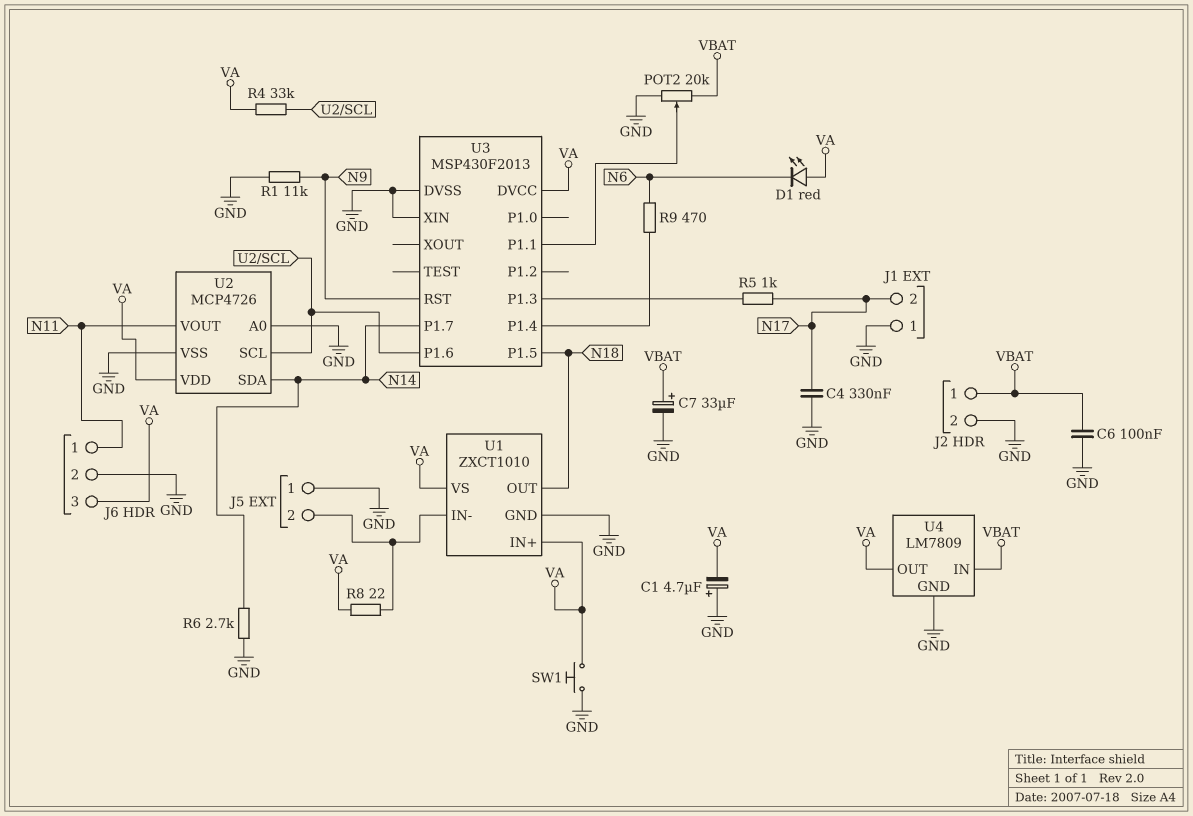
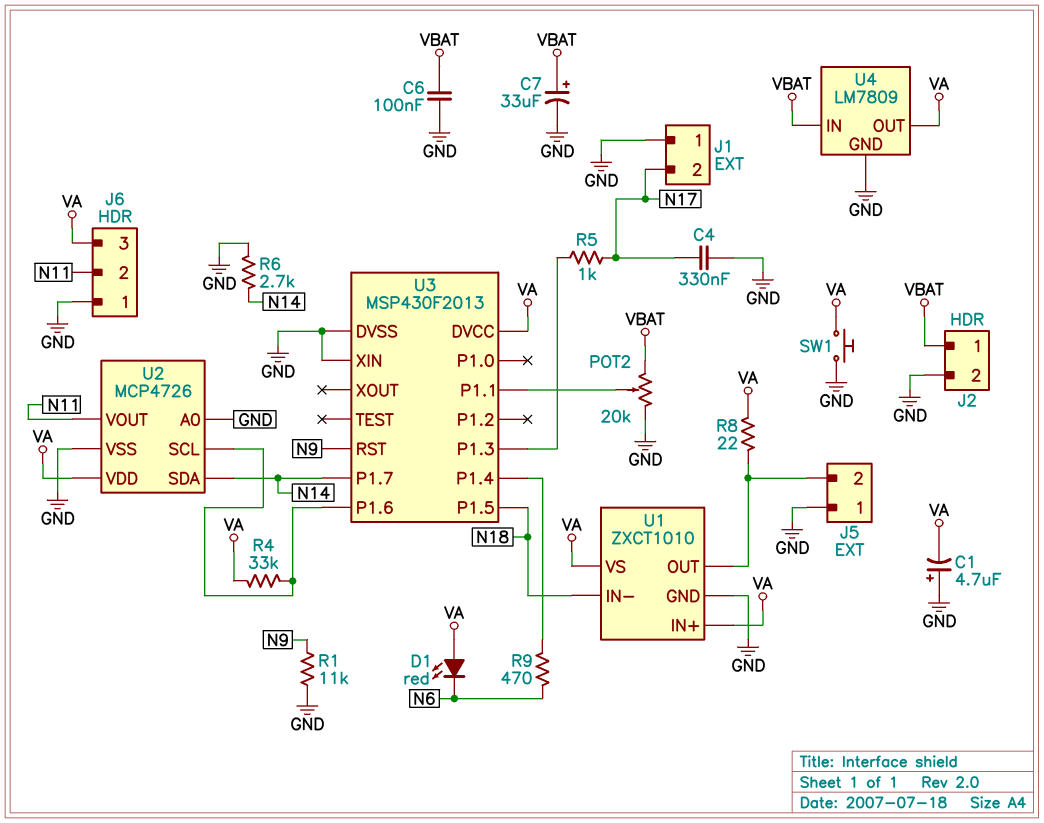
J6 pin 1: N11 -> GND
J6 pin 2: GND -> N11
U1 pin IN-: J5/2 -> N18
U1 pin OUT: N18 -> J5/2

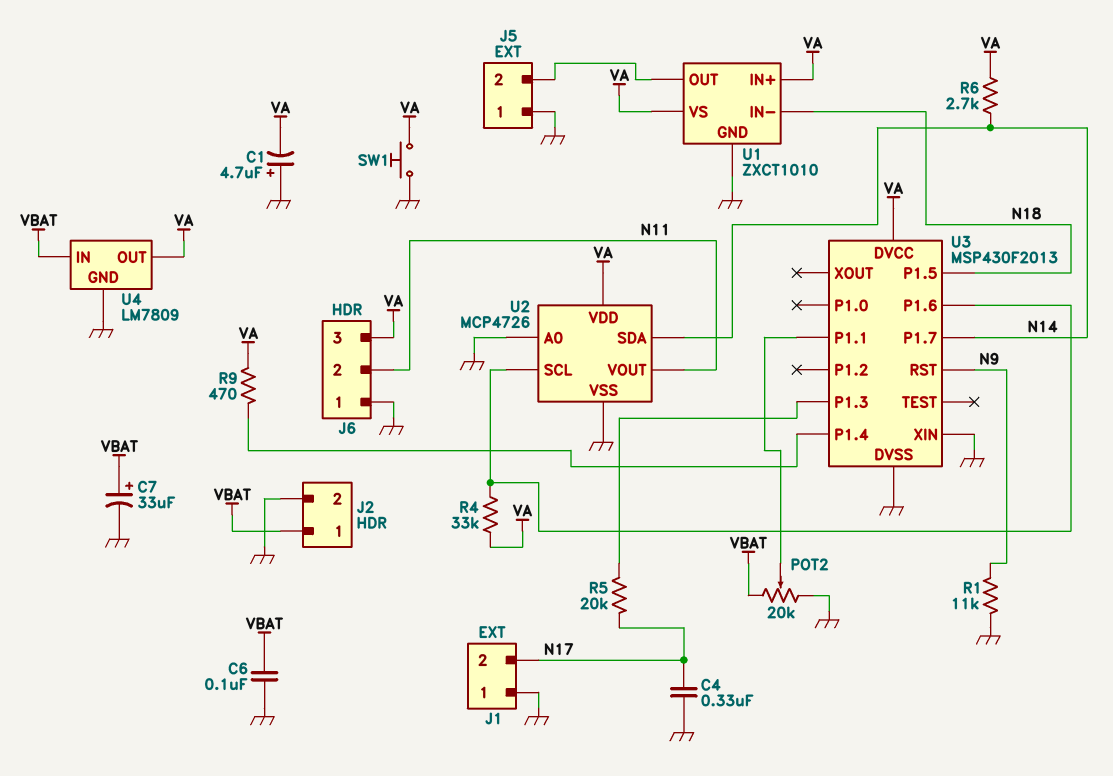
D1: LED red (A VA, K N6) -> none
R5: 1k (N17, U3/P1.3) -> 20k (N17, U3/P1.3)
R6: 2.7k (GND, N14) -> 2.7k (N14, VA)
R8: 22 (J5/2, VA) -> none
R9: 470 (N6, U3/P1.4) -> 470 (U3/P1.4, VA)

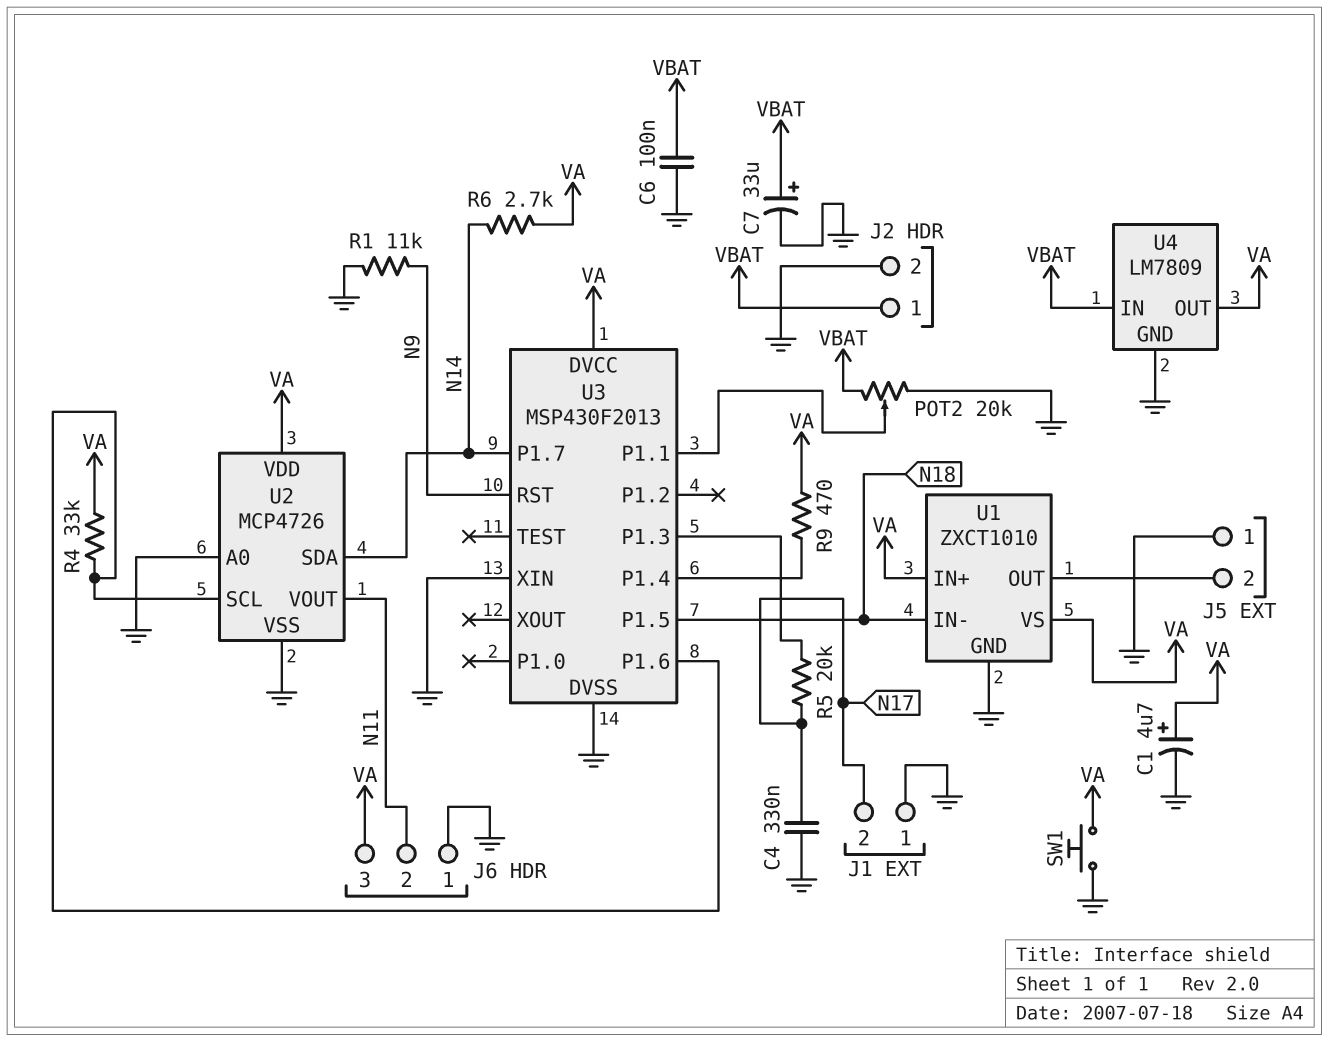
C1: 4.7uF (plus GND, minus VA) -> 4.7uF (plus VA, minus GND)

